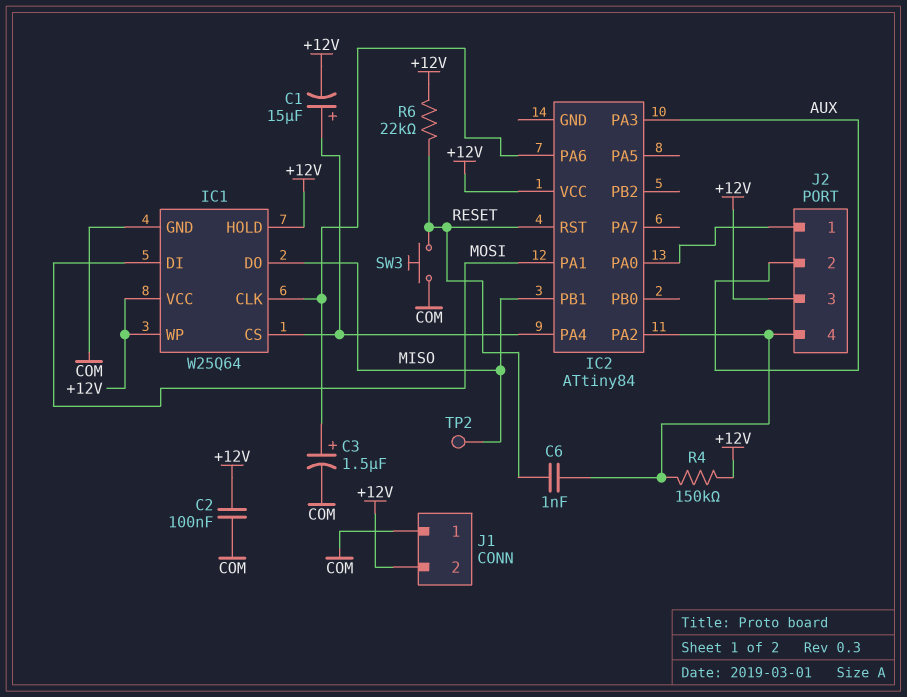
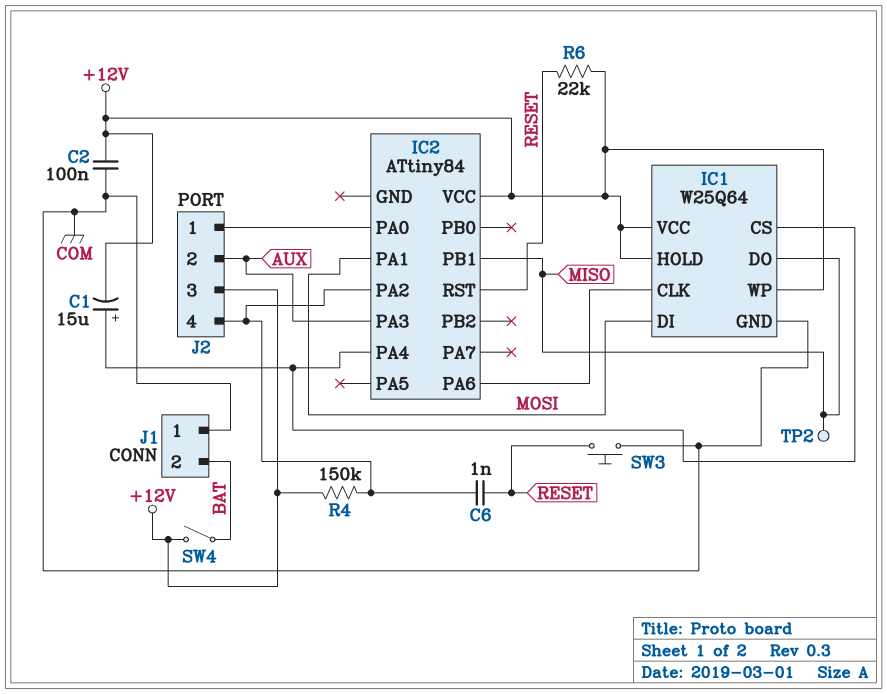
C3: 1.5uF (plus IC1/CLK, minus COM) -> none
J1 pin 2: +12V -> BAT
SW4: none -> switch (+12V, BAT)

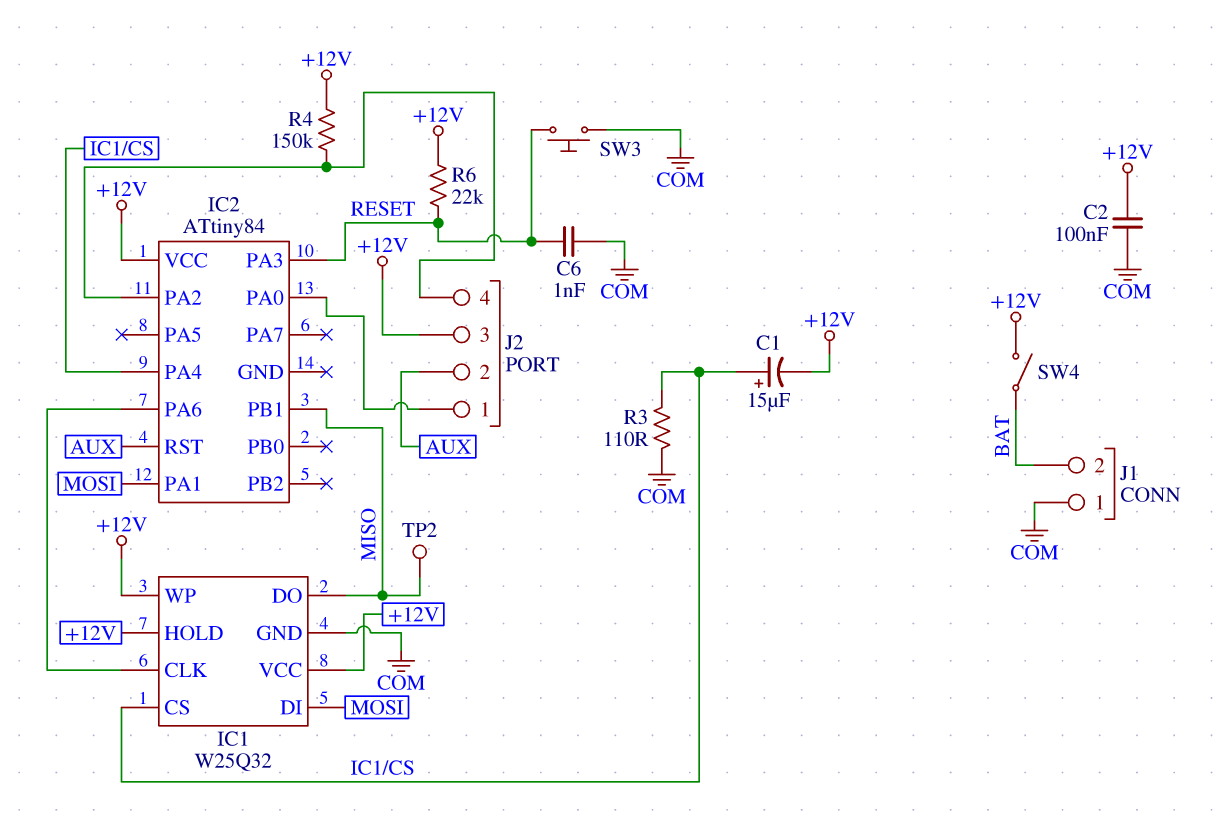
C6: 1nF (IC2/PA2, RESET) -> 1nF (COM, RESET)
IC1: W25Q64 -> W25Q32
IC2 pin PA3: AUX -> RESET
IC2 pin RST: RESET -> AUX
R3: none -> 110 (COM, IC1/CS)

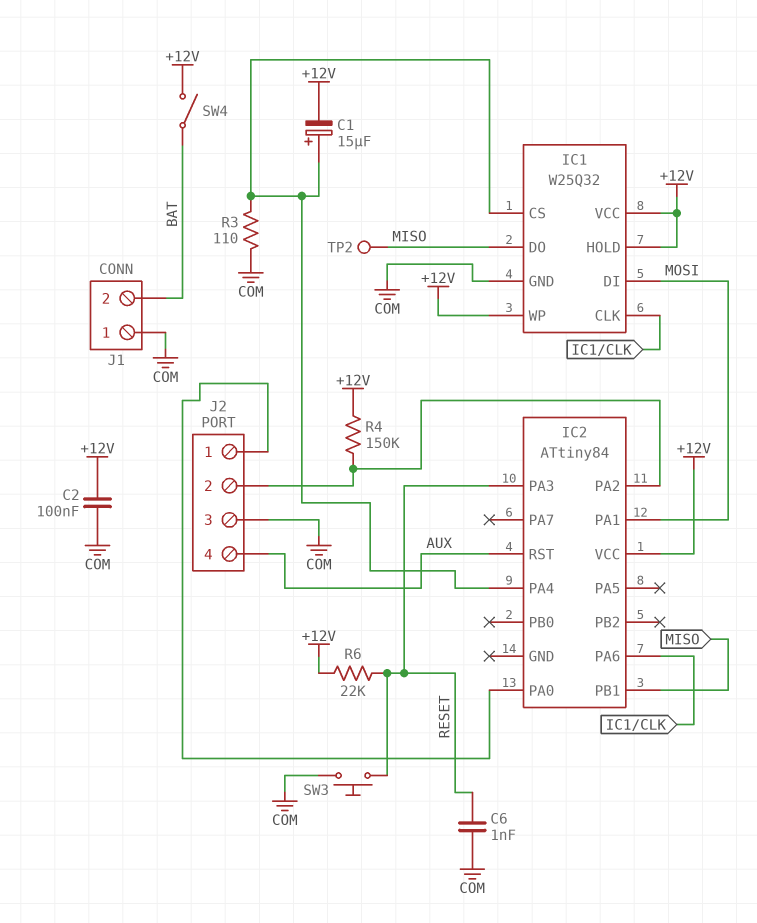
J2 pin 2: AUX -> IC2/PA2
J2 pin 3: +12V -> COM
J2 pin 4: IC2/PA2 -> AUX

